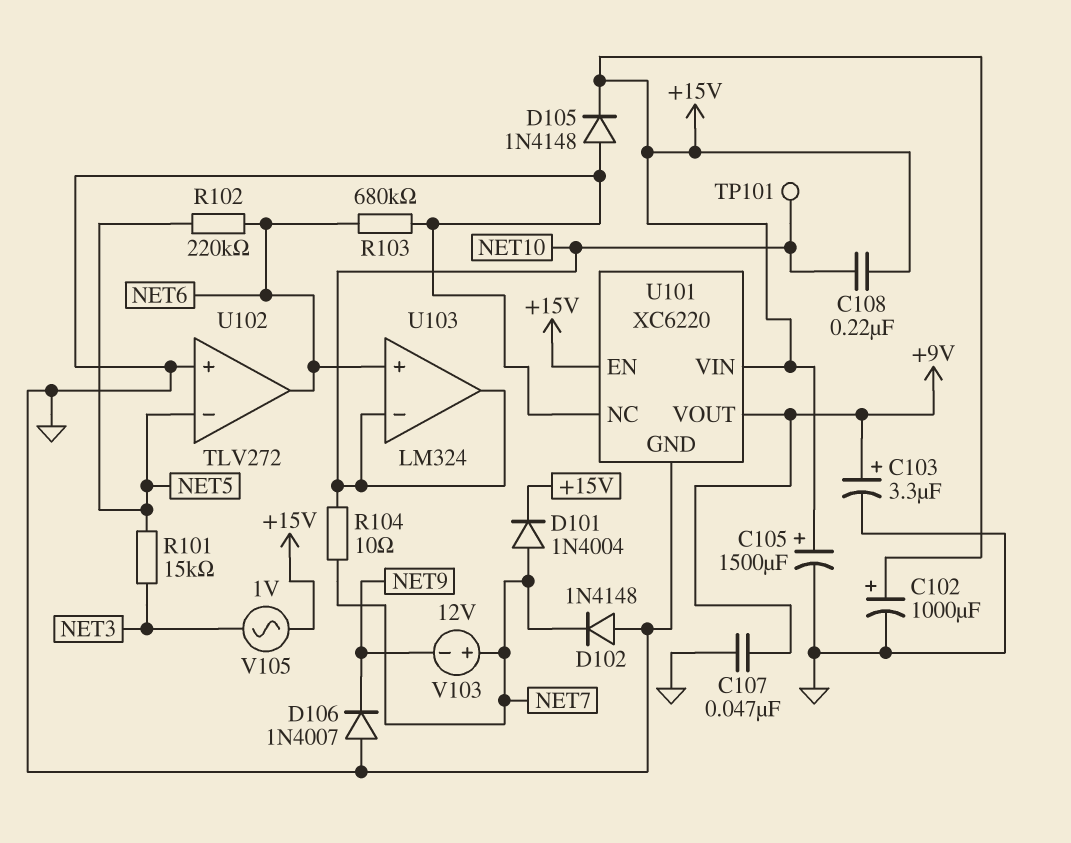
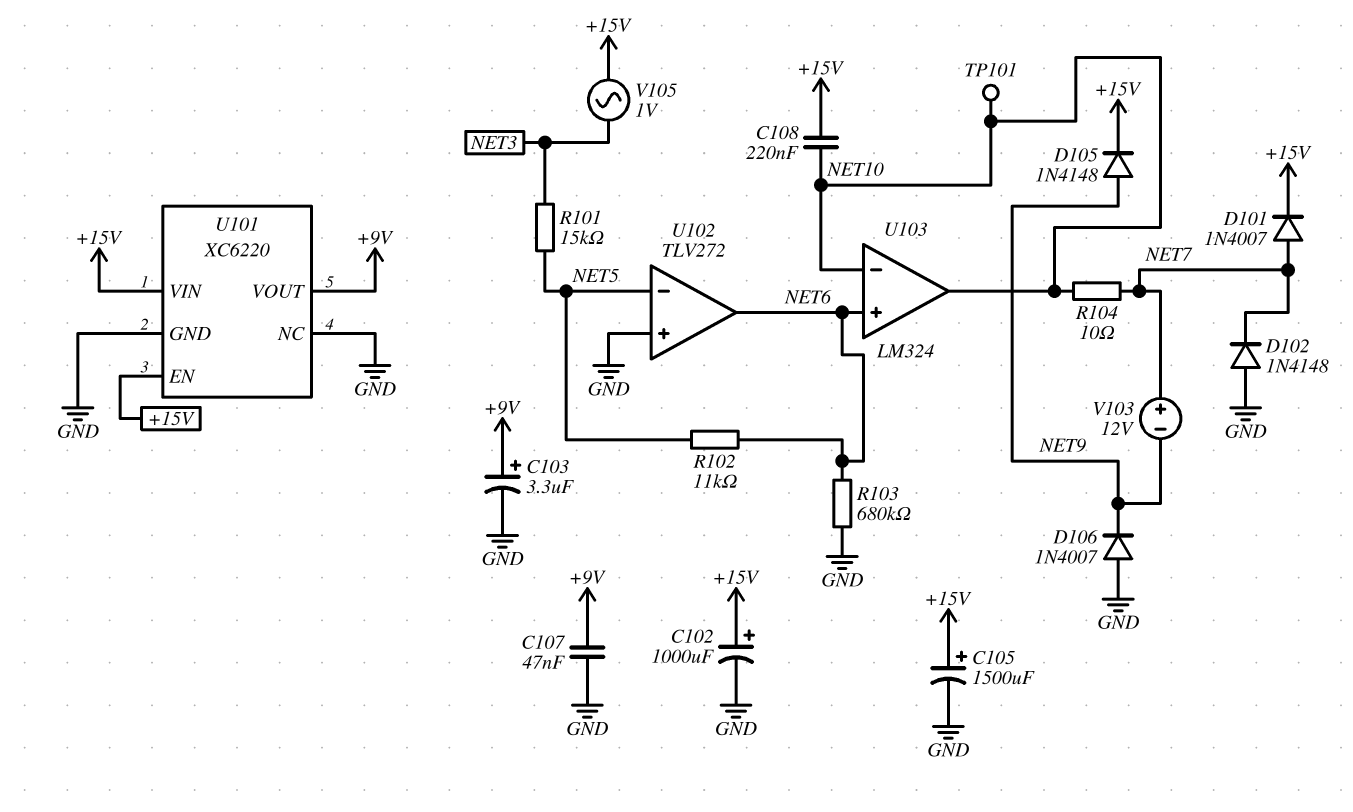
D101: diode 1N4004 (A NET7, K +15V) -> diode 1N4007 (A NET7, K +15V)
D105: diode 1N4148 (A GND, K +15V) -> diode 1N4148 (A NET9, K +15V)
R102: 220k (NET5, NET6) -> 11k (NET5, NET6)

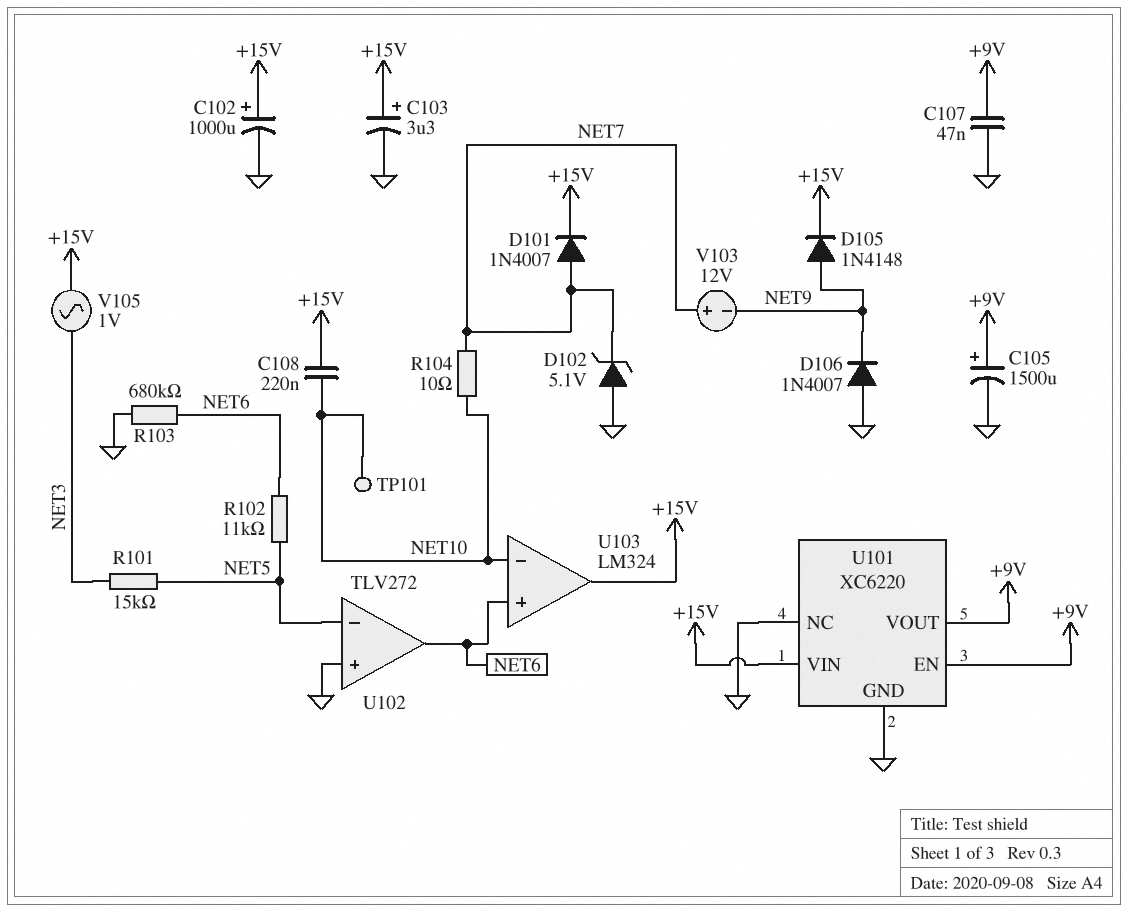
C103: 3.3uF (plus +9V, minus GND) -> 3.3uF (plus +15V, minus GND)
C105: 1500uF (plus +15V, minus GND) -> 1500uF (plus +9V, minus GND)
D102: diode 1N4148 (A GND, K NET7) -> zener 5.1V (A GND, K NET7)
U101 pin EN: +15V -> +9V
U103 pin out: NET10 -> +15V

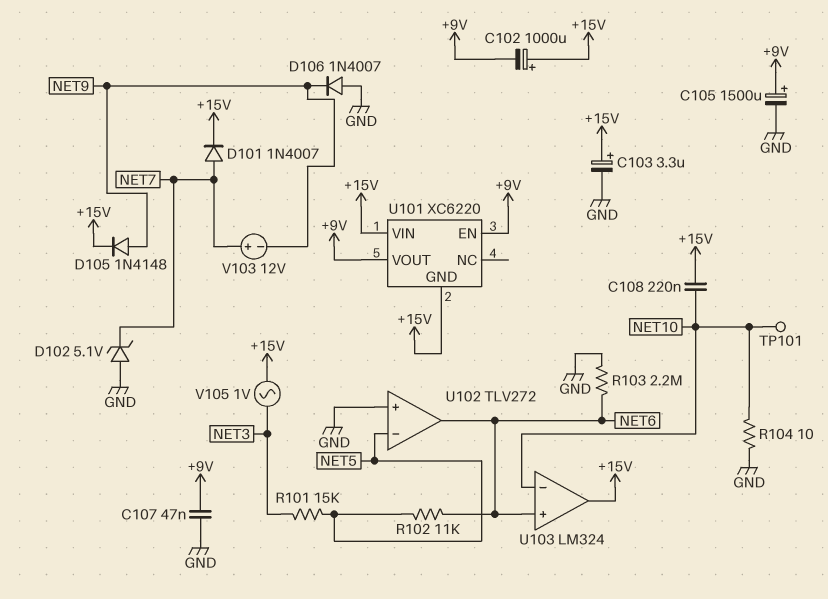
C102: 1000uF (plus +15V, minus GND) -> 1000uF (plus +15V, minus +9V)
R103: 680k (GND, NET6) -> 2.2M (GND, NET6)
R104: 10 (NET7, NET10) -> 10 (GND, NET10)
U101 pin GND: GND -> +15V
U101 pin NC: GND -> none

